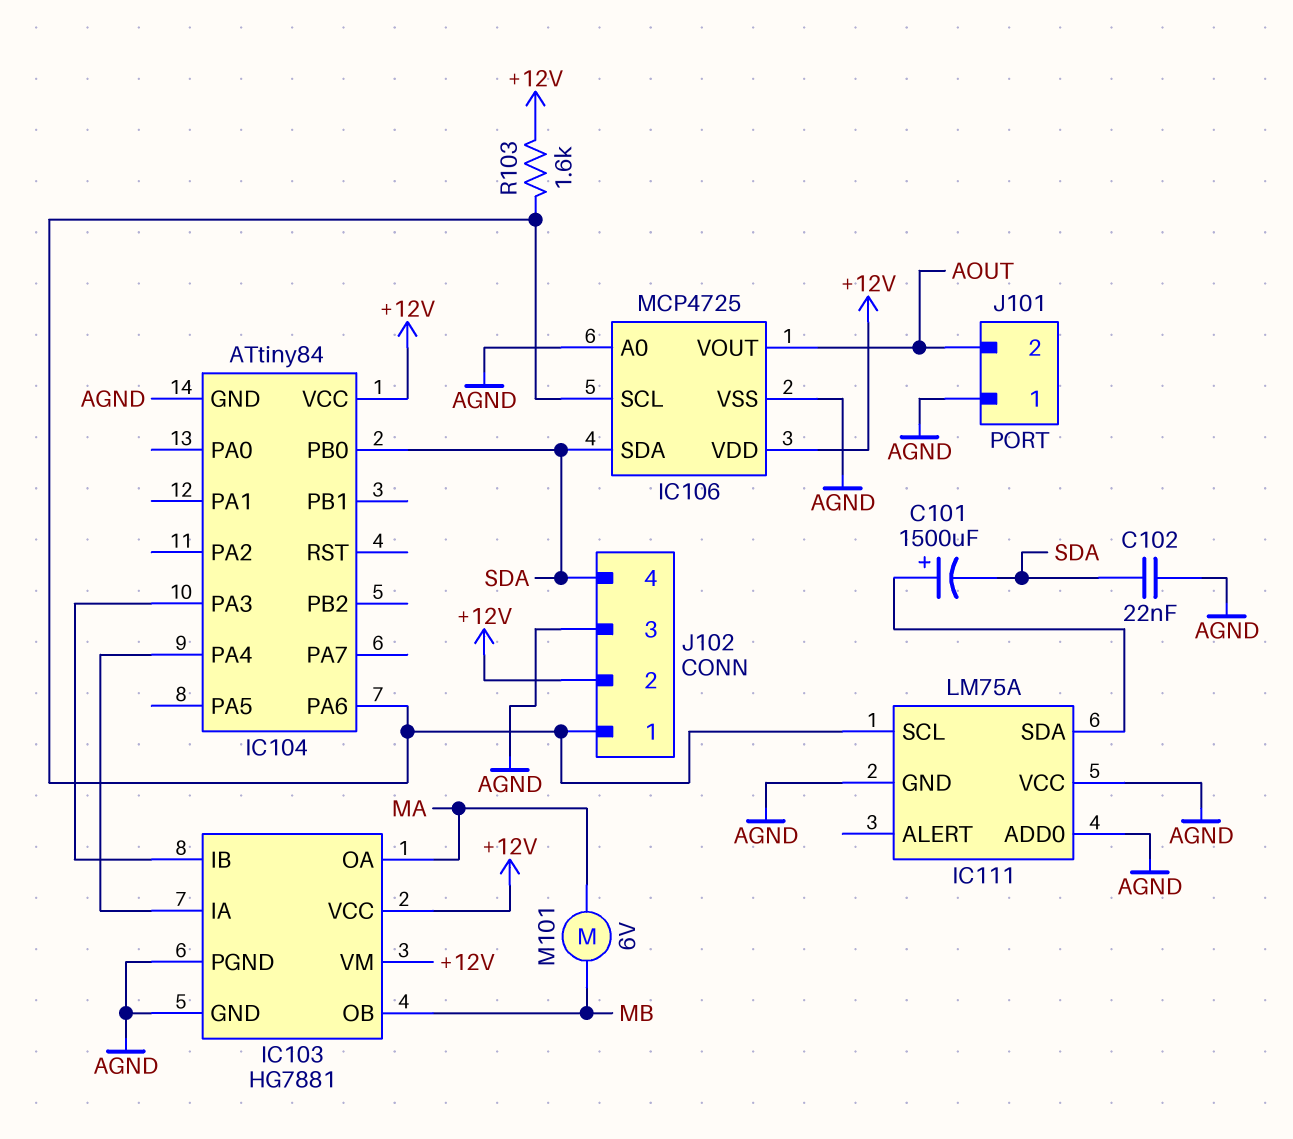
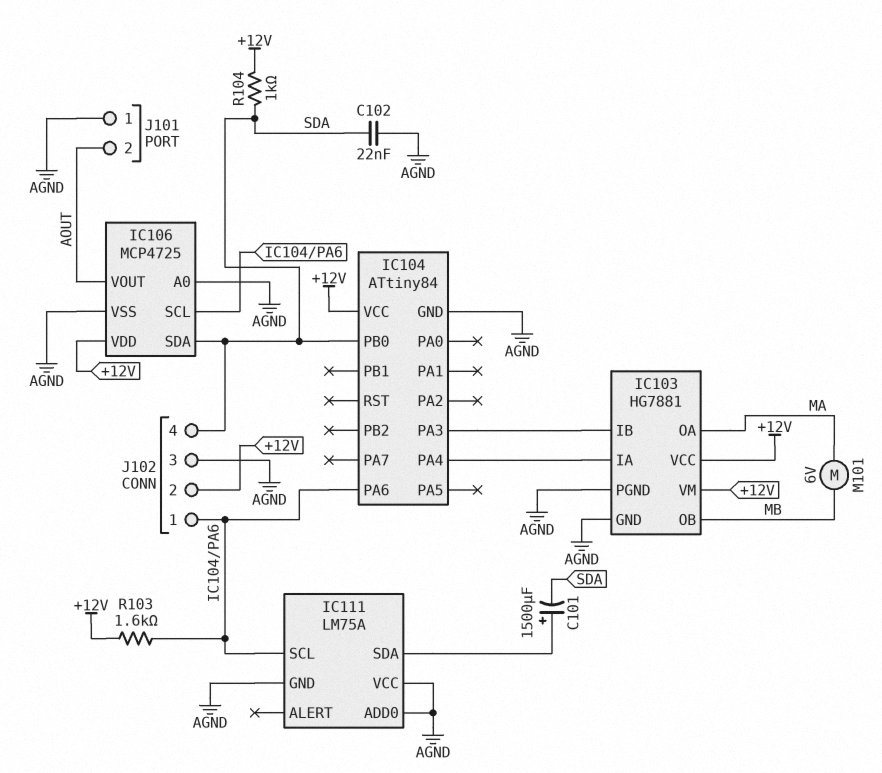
R104: none -> 1k (+12V, SDA)

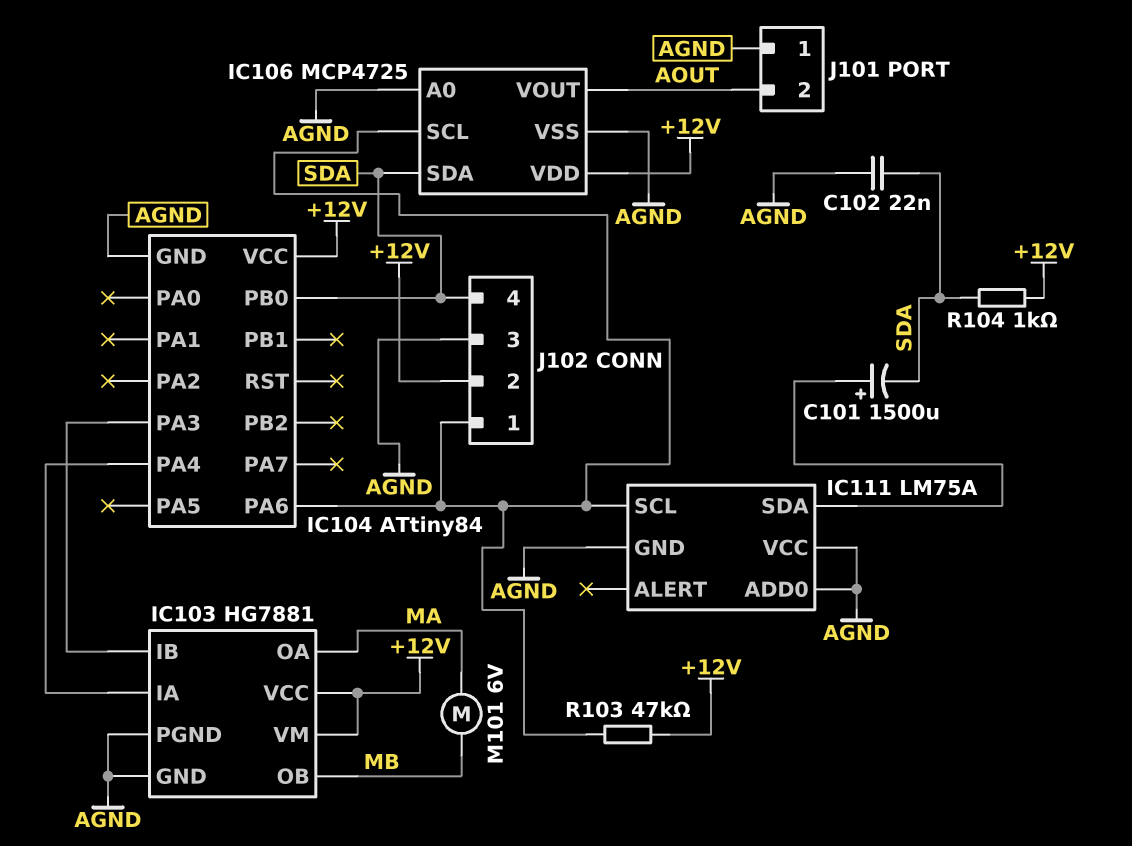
R103: 1.6k (+12V, IC104/PA6) -> 47k (+12V, IC104/PA6)

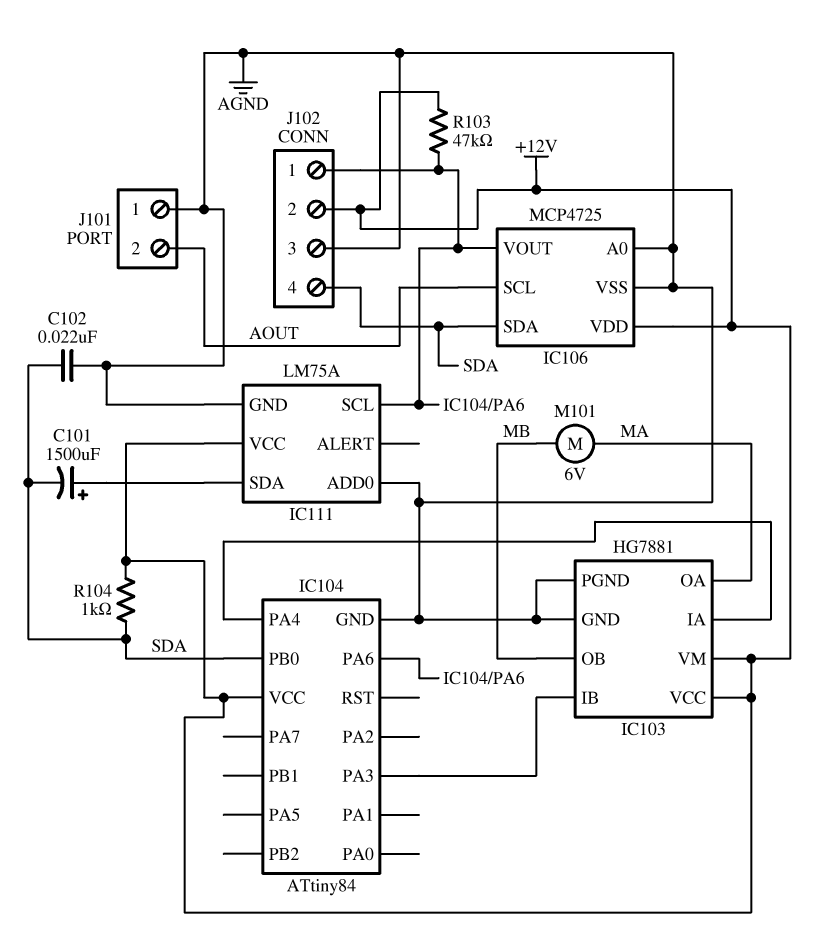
IC106 pin SCL: IC104/PA6 -> AOUT
IC106 pin VOUT: AOUT -> IC104/PA6
IC111 pin VCC: AGND -> +12V

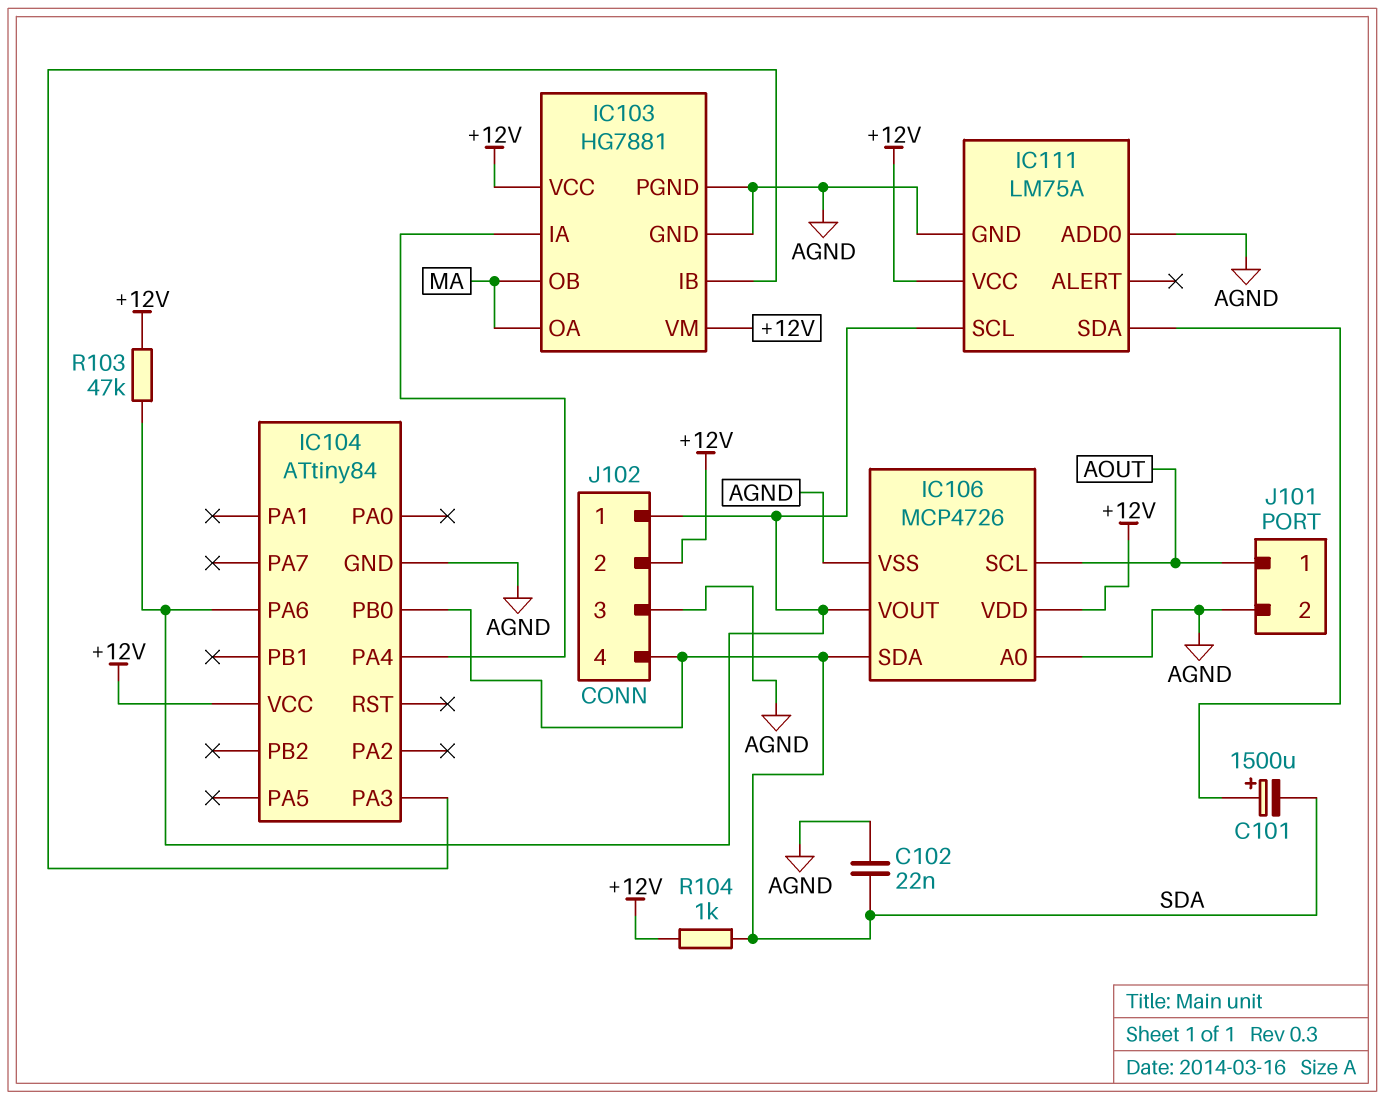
IC103 pin OB: MB -> MA
IC106: MCP4725 -> MCP4726
J101 pin 1: AGND -> AOUT
J101 pin 2: AOUT -> AGND
M101: motor 6V (MA, MB) -> none

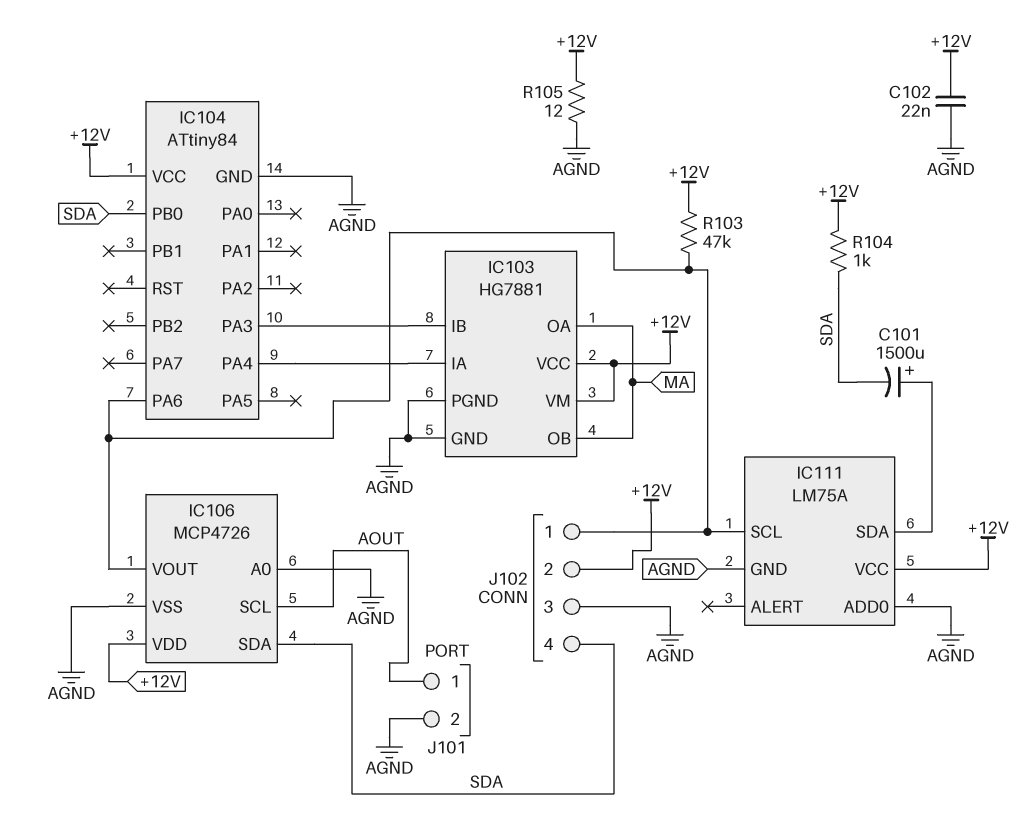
C102: 22nF (AGND, SDA) -> 22nF (+12V, AGND)
R105: none -> 12 (+12V, AGND)

